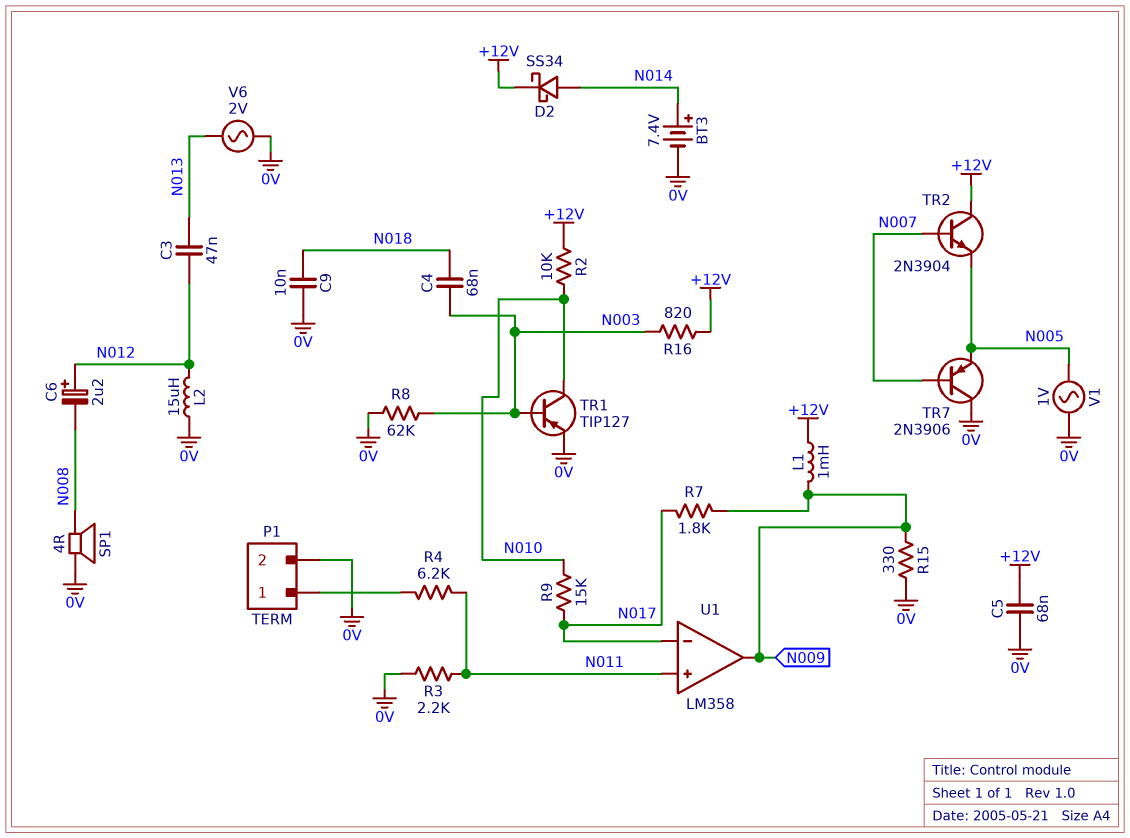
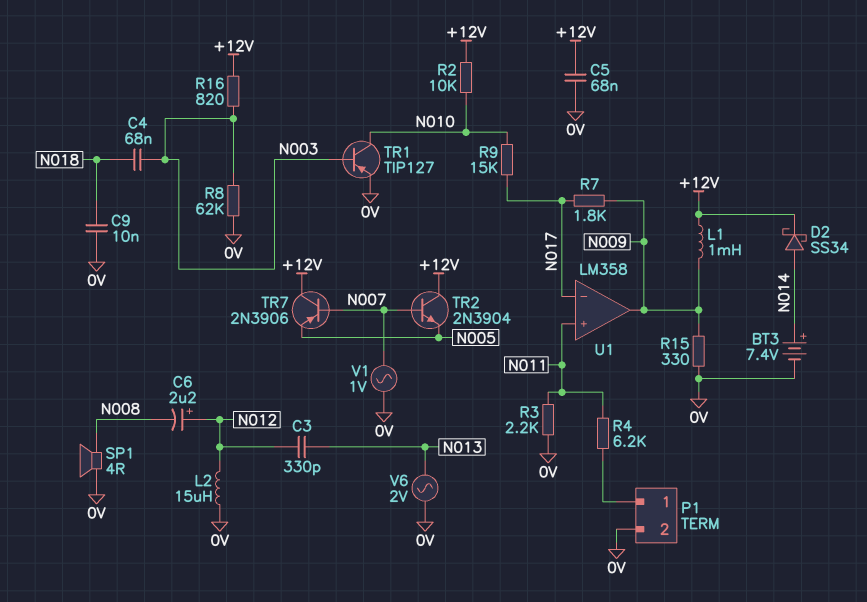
C3: 47nF (N012, N013) -> 330pF (N012, N013)
TR7: PNP 2N3906 (B N007, C 0V, E N005) -> PNP 2N3906 (B N007, C +12V, E N005)
V1: AC 1V (0V, N005) -> AC 1V (0V, N007)

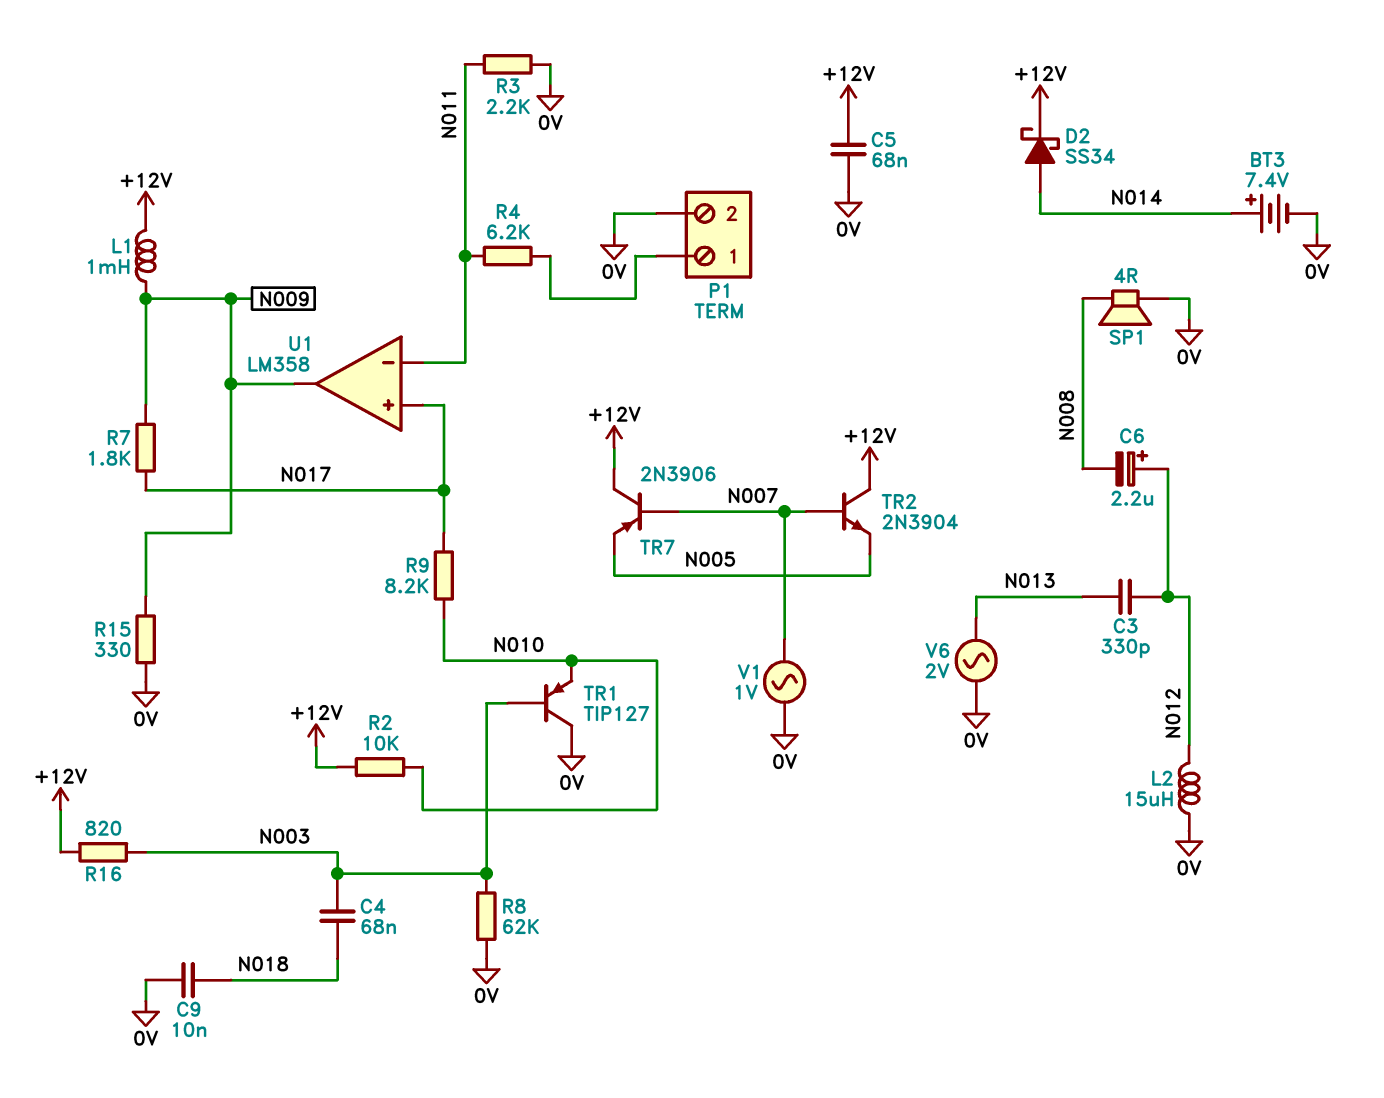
R9: 15k (N010, N017) -> 8.2k (N010, N017)
TR1: PNP TIP127 (B N003, C N010, E 0V) -> PNP TIP127 (B N003, C 0V, E N010)
U1 pin in+: N011 -> N017
U1 pin in-: N017 -> N011

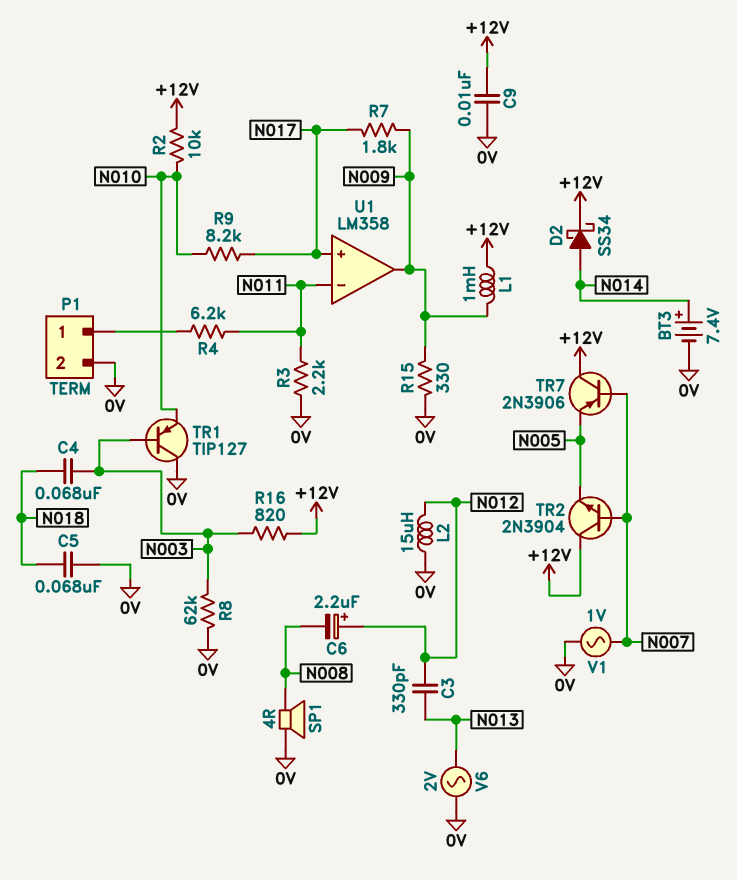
C5: 68nF (+12V, 0V) -> 68nF (0V, N018)
C9: 10nF (0V, N018) -> 10nF (+12V, 0V)

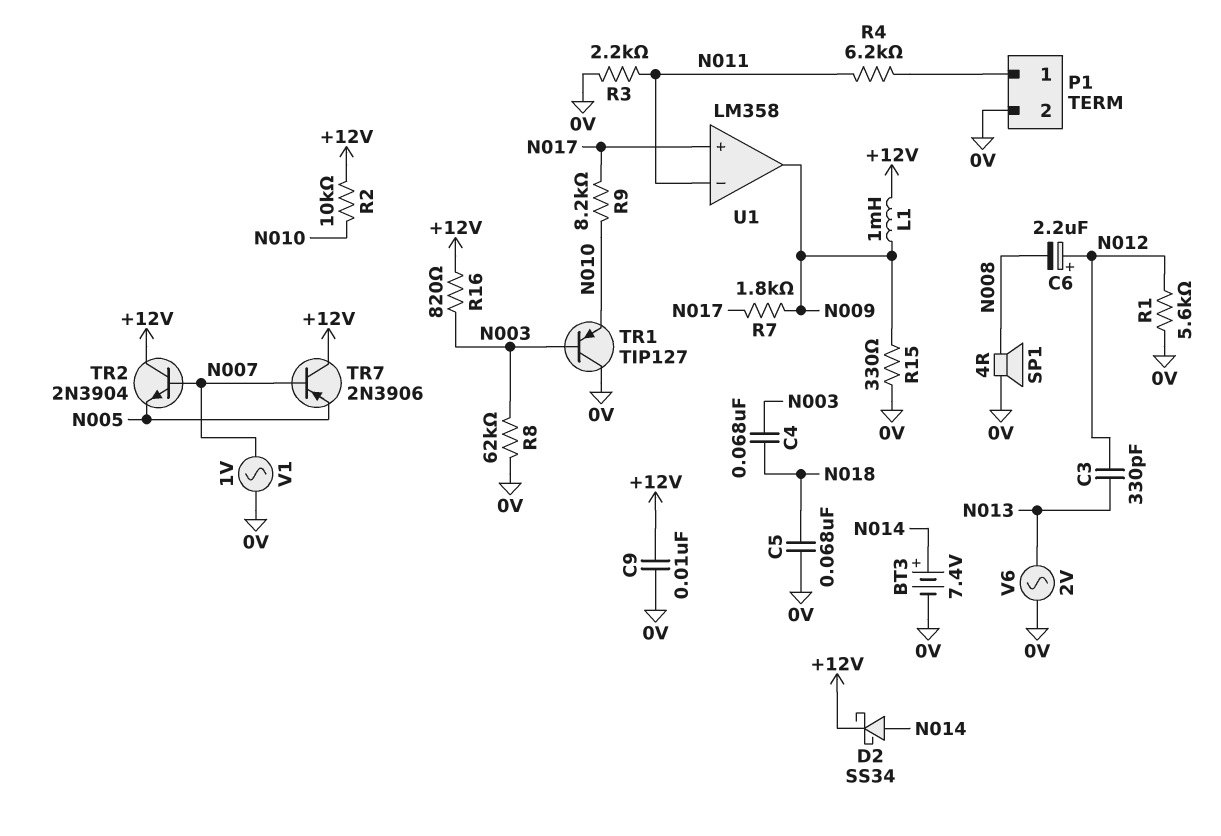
L2: 15uH (0V, N012) -> none
R1: none -> 5.6k (0V, N012)

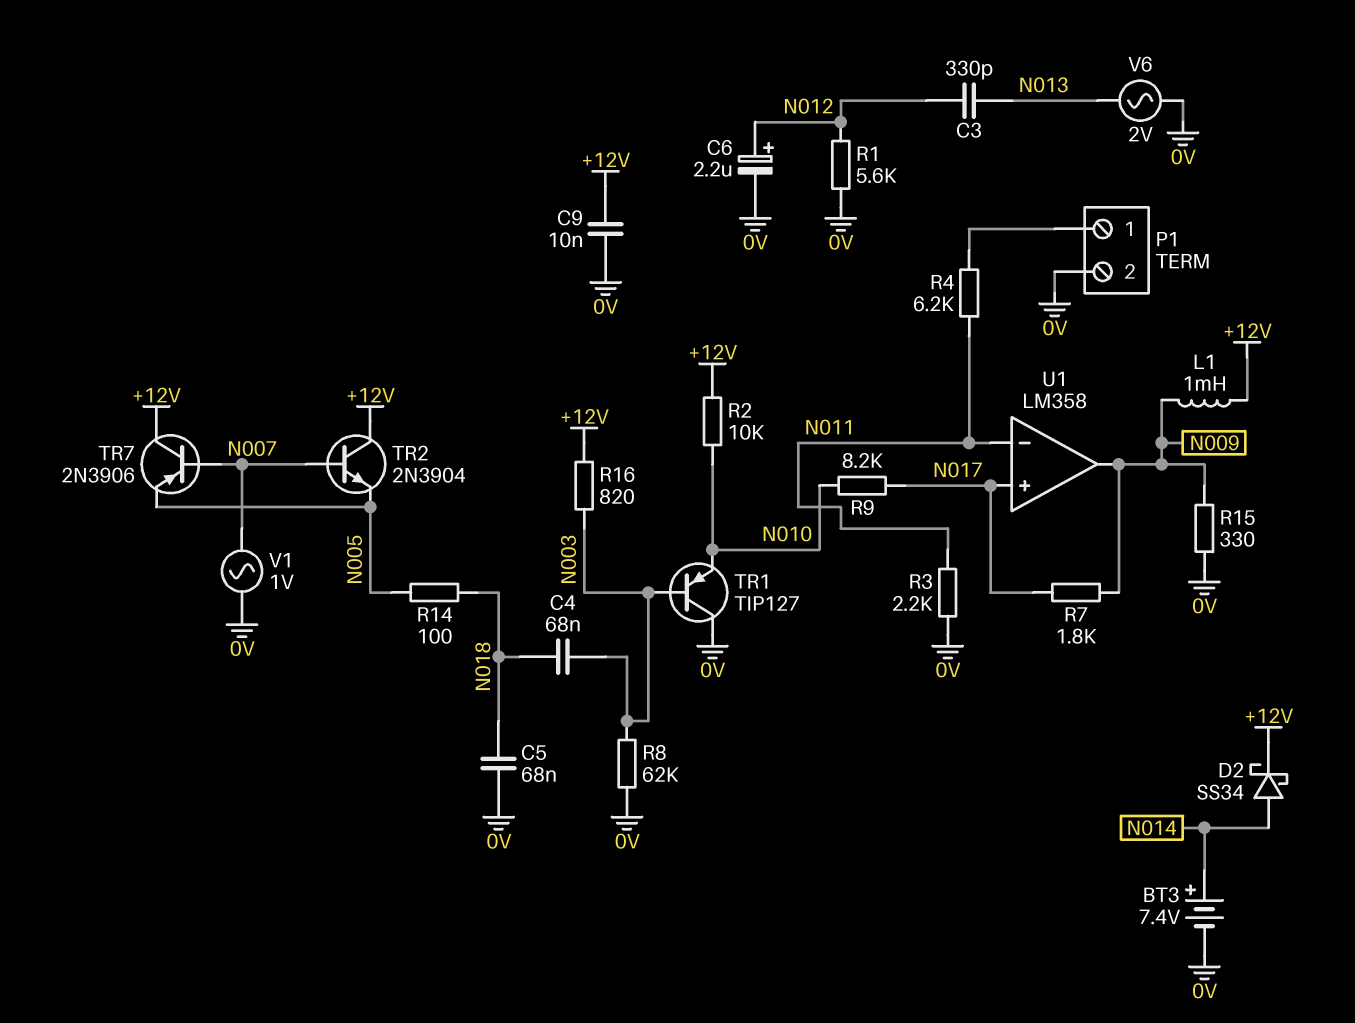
C6: 2.2uF (plus N012, minus N008) -> 2.2uF (plus N012, minus 0V)
R14: none -> 100 (N005, N018)
SP1: speaker 4R (0V, N008) -> none

